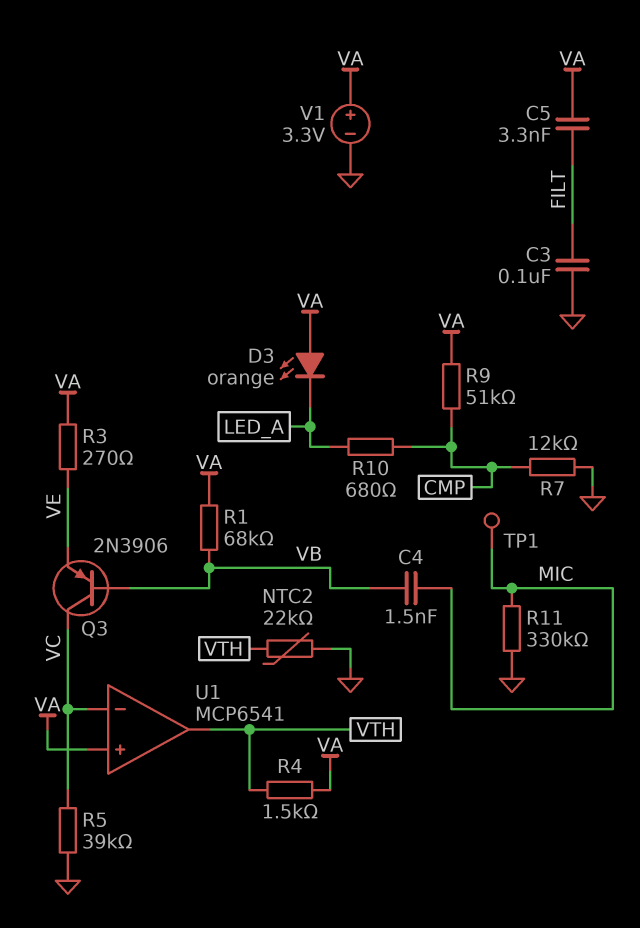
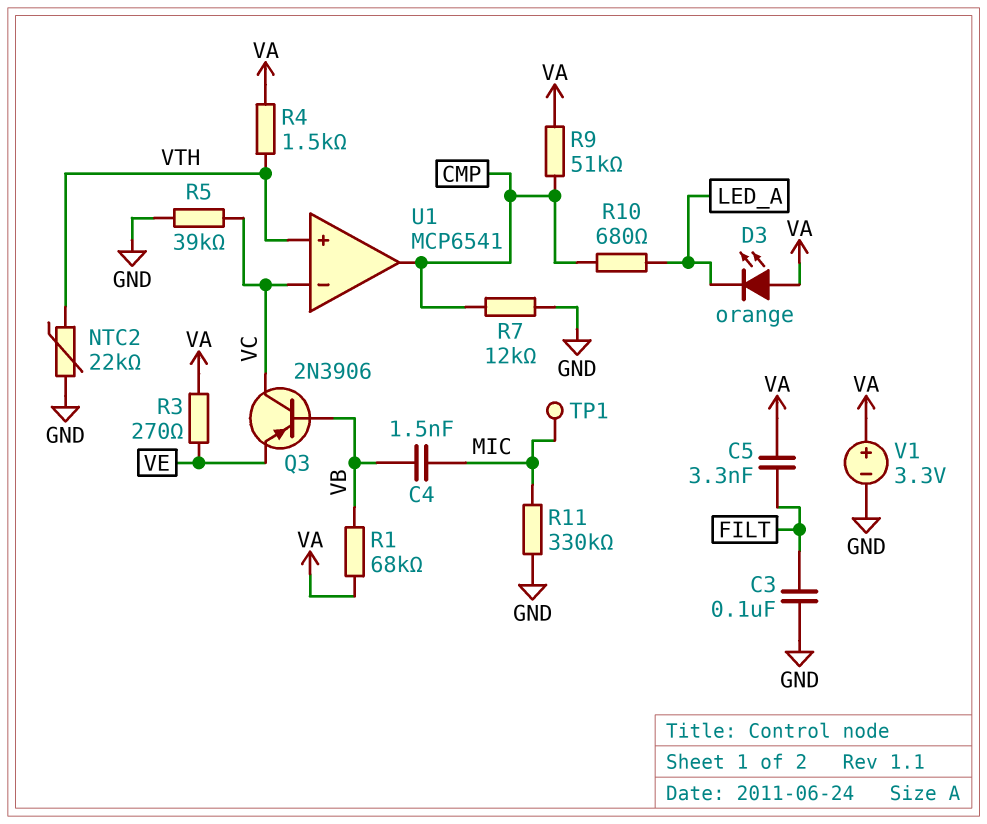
U1 pin in+: VA -> VTH
U1 pin out: VTH -> CMP

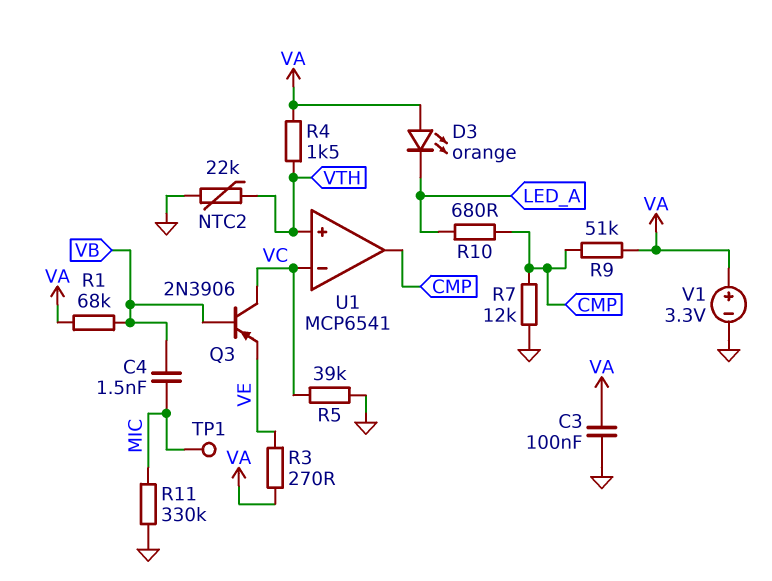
C3: 100nF (FILT, GND) -> 100nF (GND, VA)
C5: 3.3nF (FILT, VA) -> none

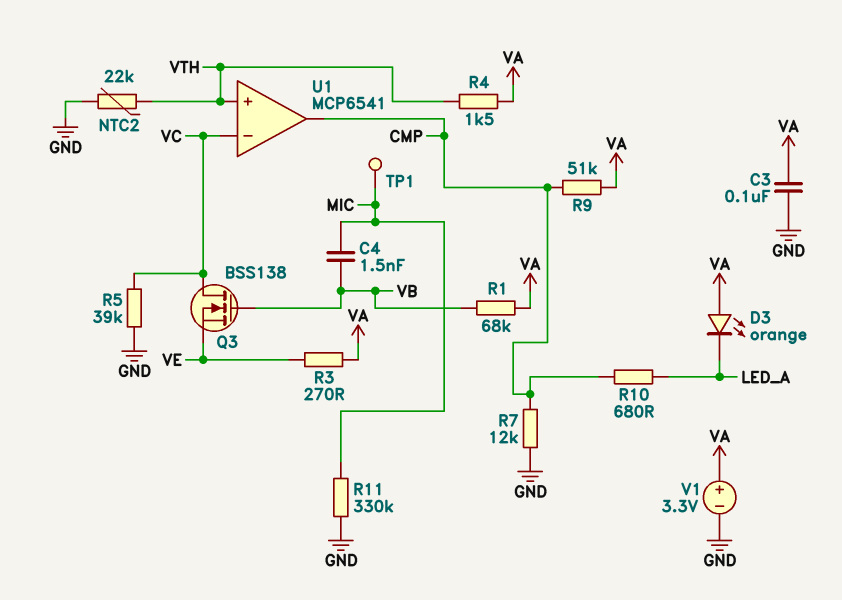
Q3: PNP 2N3906 (B VB, C VC, E VE) -> NMOS BSS138 (G VB, D VC, S VE)

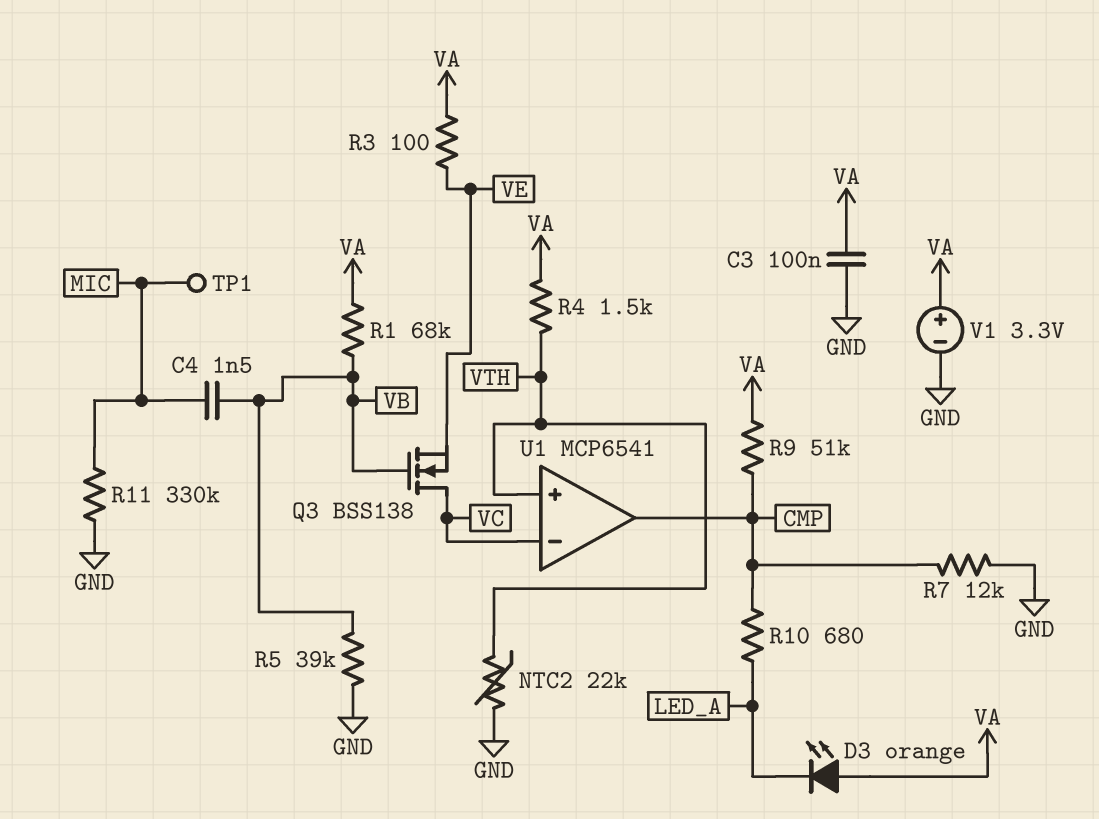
R3: 270 (VA, VE) -> 100 (VA, VE)
R5: 39k (GND, VC) -> 39k (GND, VB)

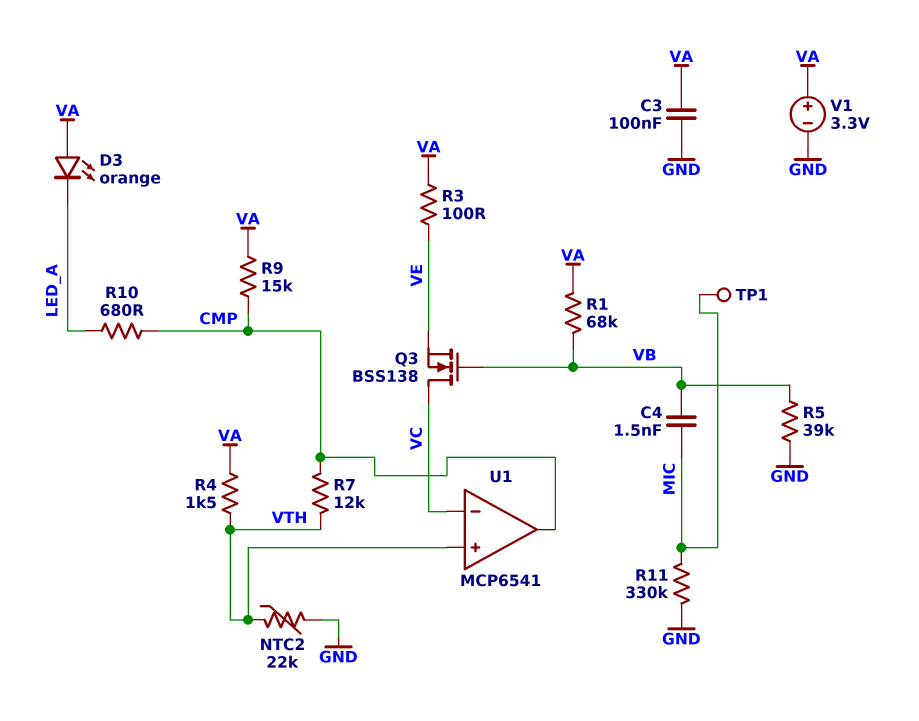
R7: 12k (CMP, GND) -> 12k (CMP, VTH)
R9: 51k (CMP, VA) -> 15k (CMP, VA)

